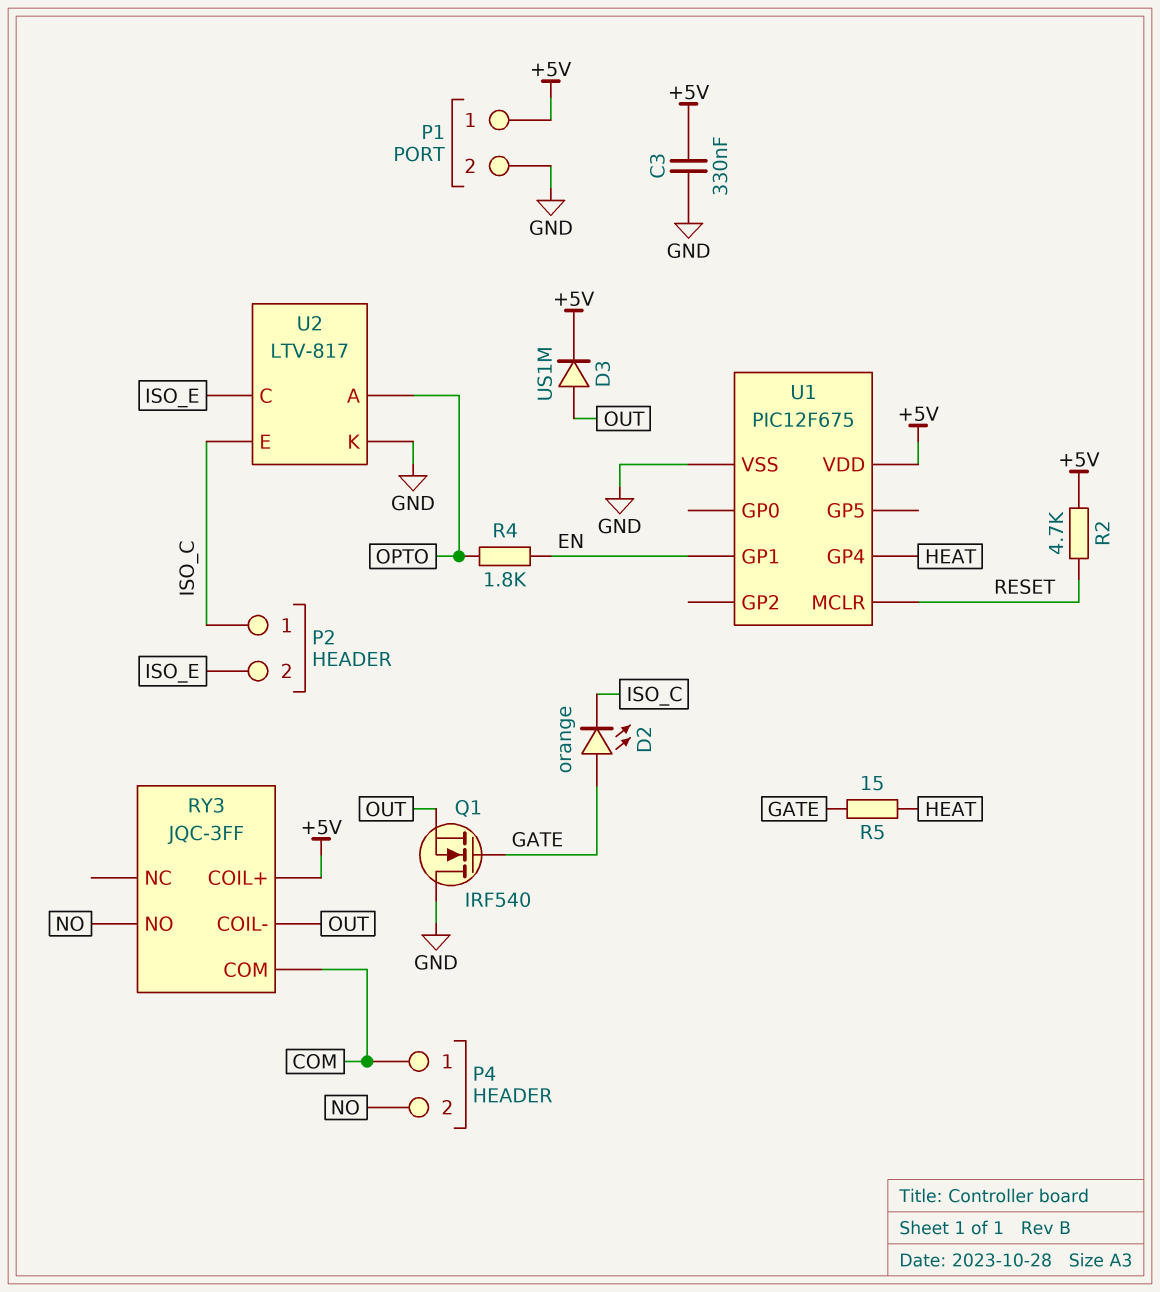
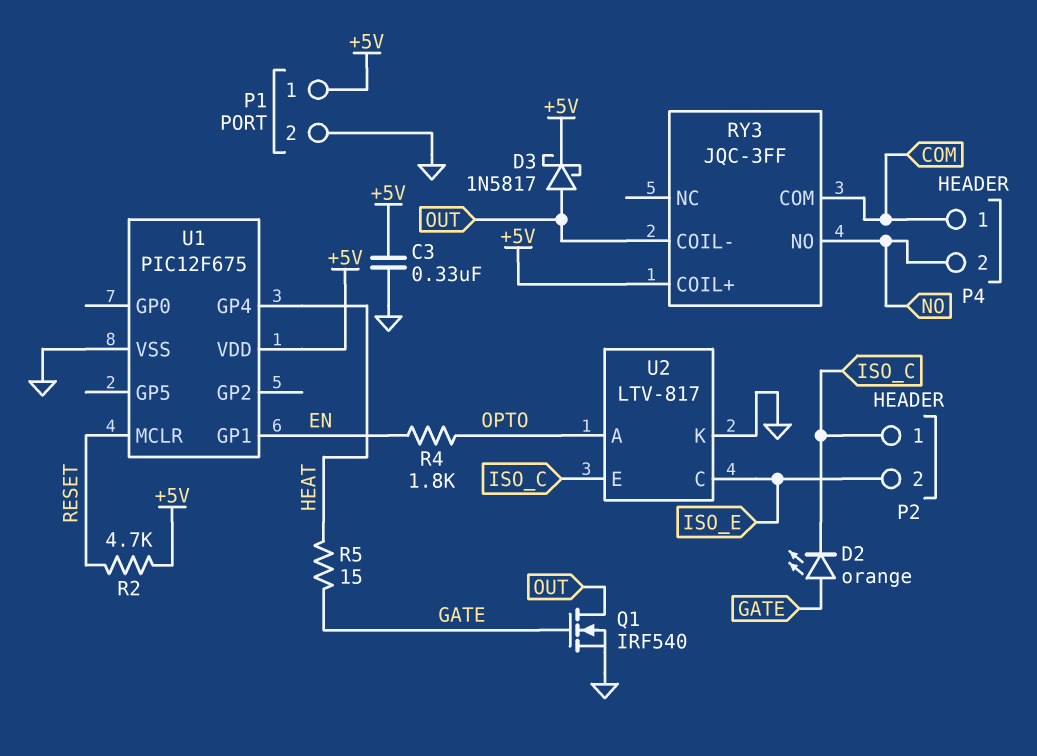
D3: diode US1M (A OUT, K +5V) -> schottky 1N5817 (A OUT, K +5V)
Q1: NMOS IRF540 (G GATE, D GND, S OUT) -> NMOS IRF540 (G GATE, D OUT, S GND)

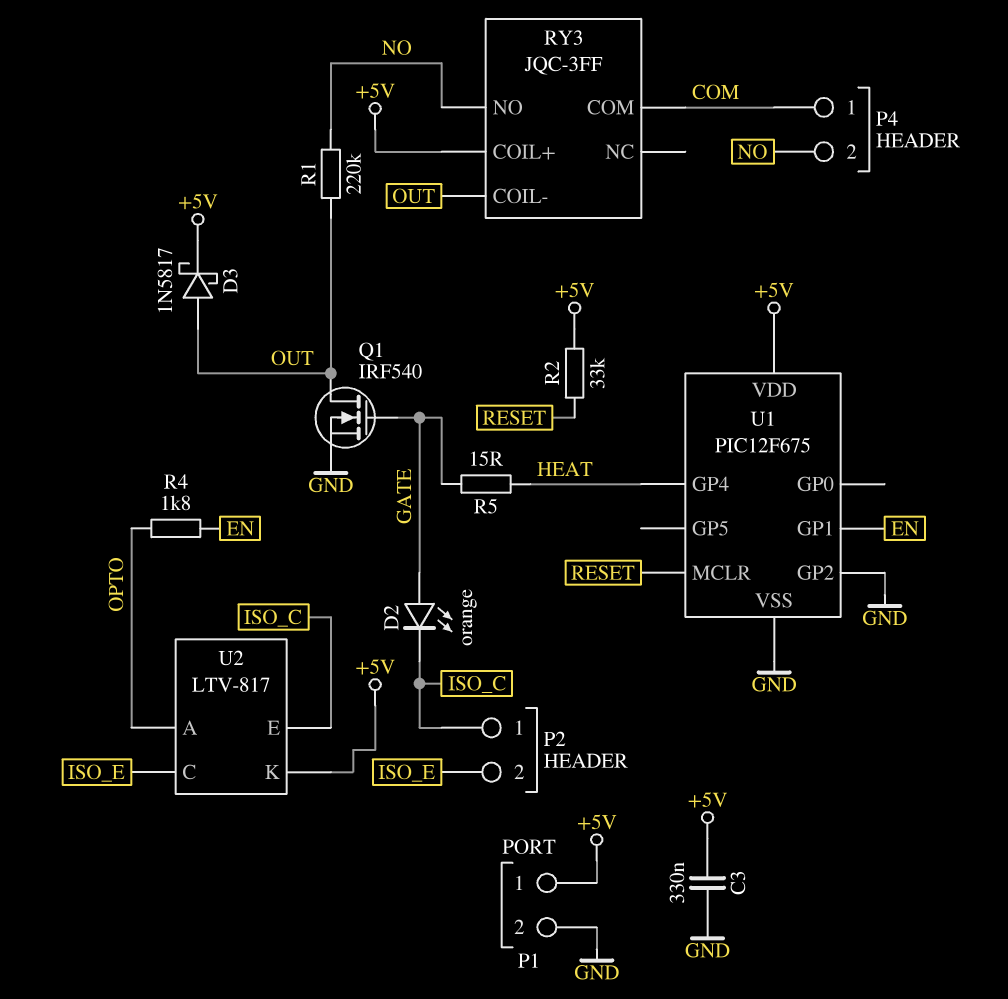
R1: none -> 220k (NO, OUT)
R2: 4.7k (+5V, RESET) -> 33k (+5V, RESET)
U1 pin GP2: none -> GND
U2 pin K: GND -> +5V

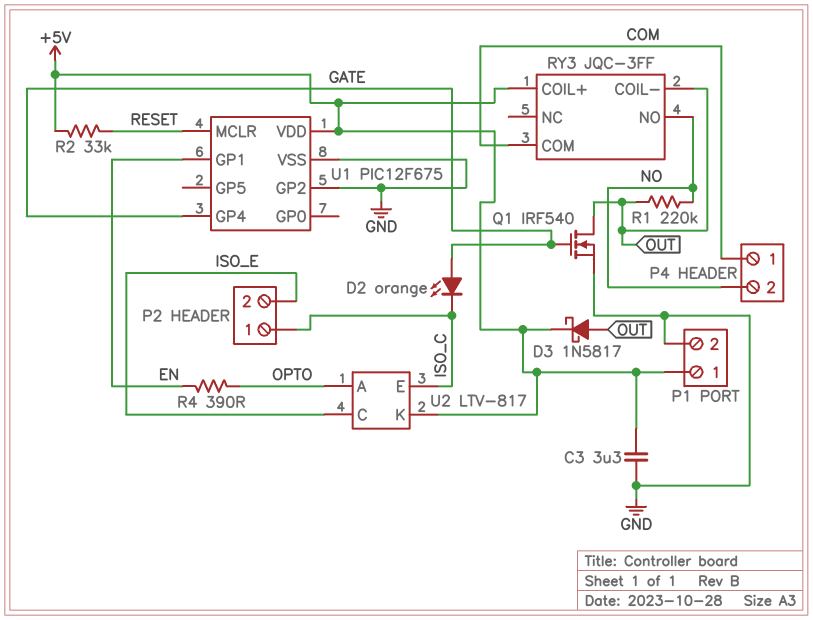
C3: 330nF (+5V, GND) -> 3.3uF (+5V, GND)
R4: 1.8k (EN, OPTO) -> 390 (EN, OPTO)
R5: 15 (GATE, HEAT) -> none
U1 pin GP4: HEAT -> GATE

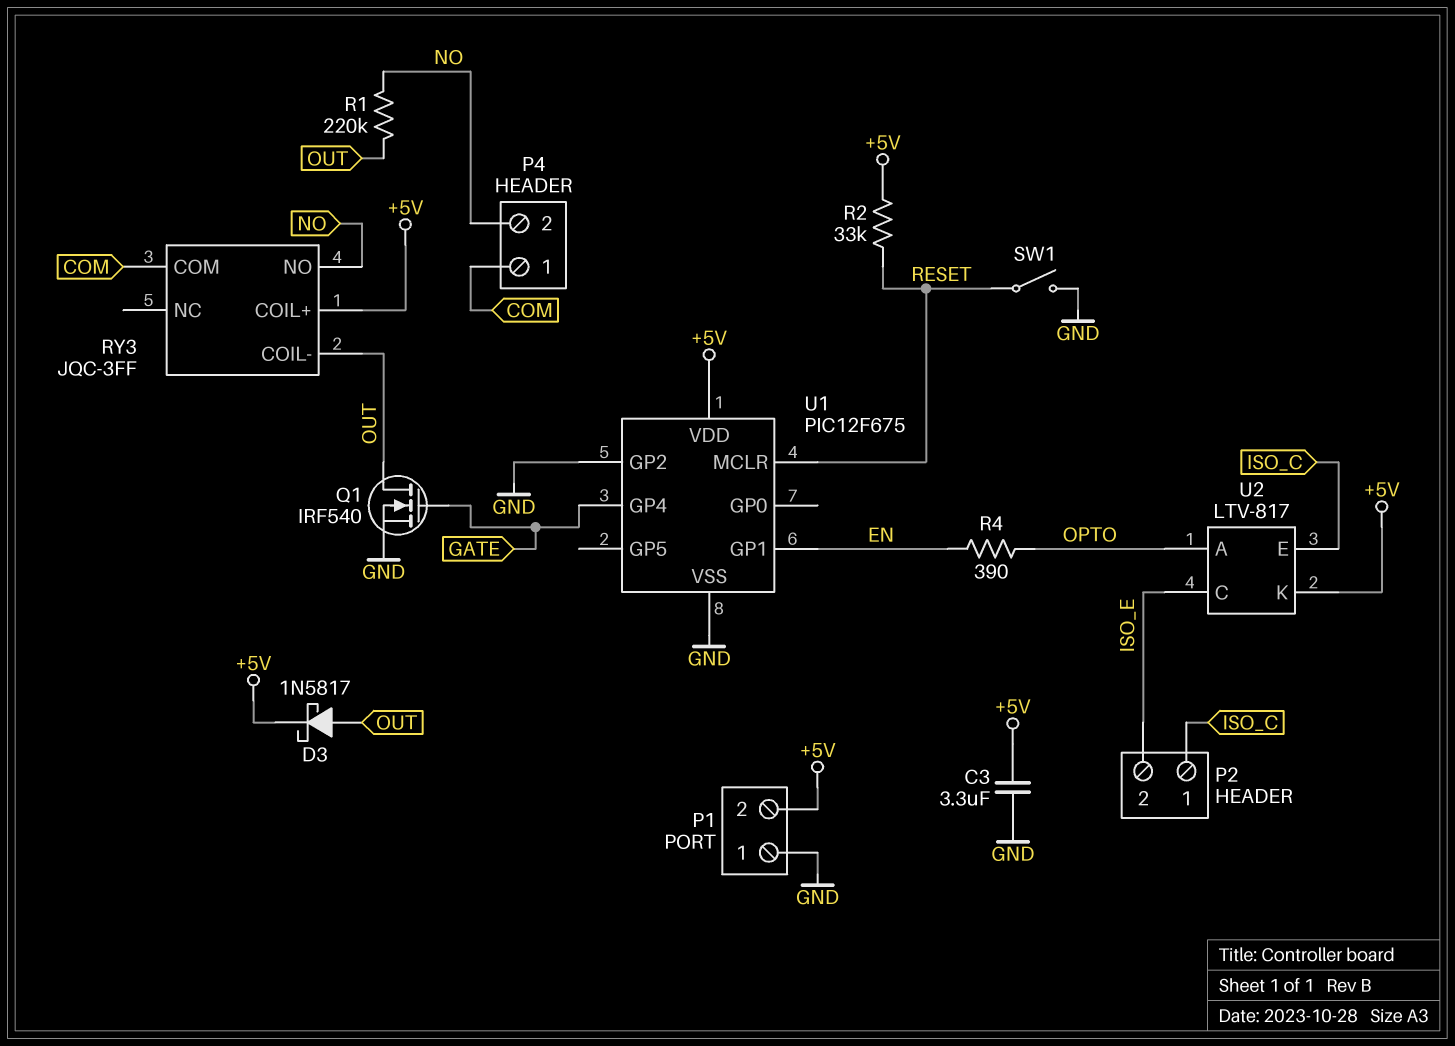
D2: LED orange (A GATE, K ISO_C) -> none
P1 pin 1: +5V -> GND
P1 pin 2: GND -> +5V
SW1: none -> switch (GND, RESET)

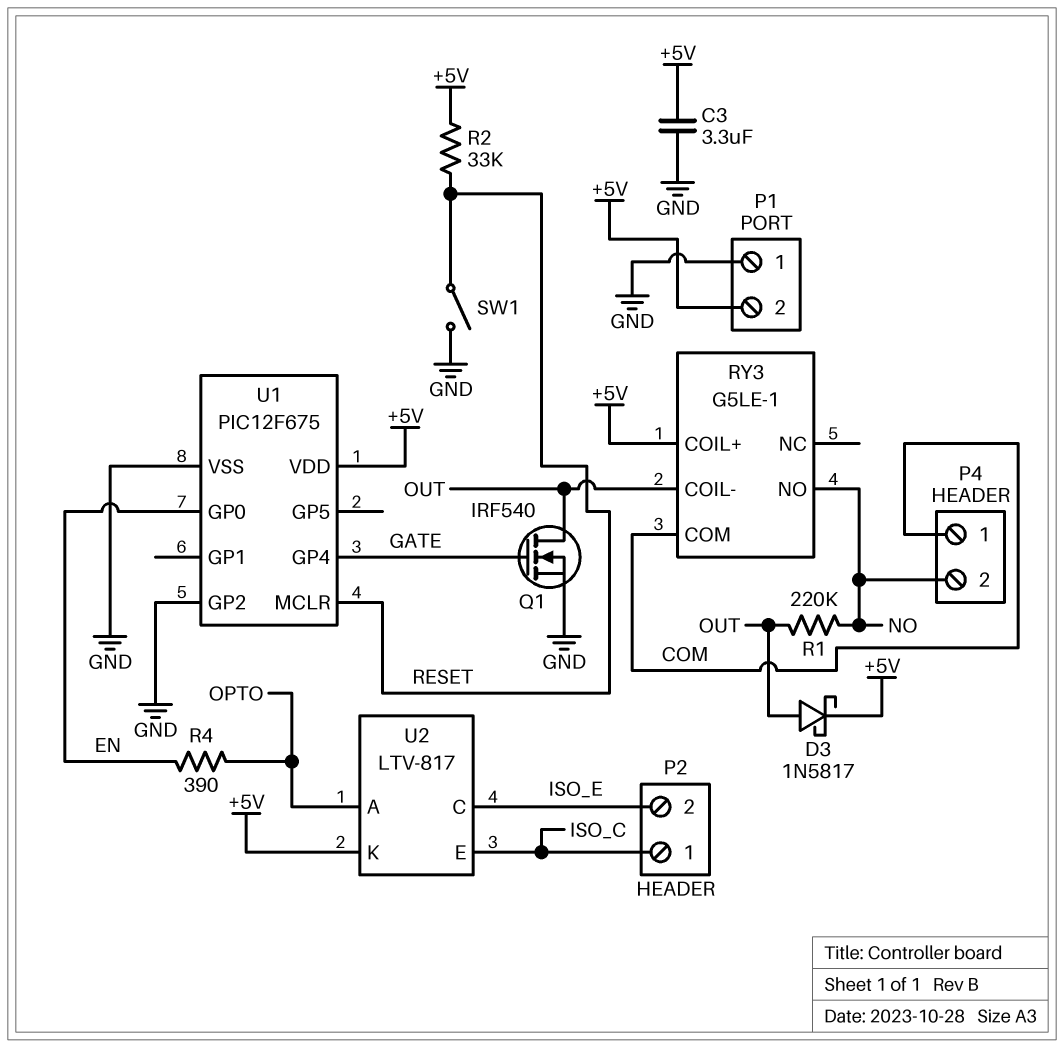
RY3: JQC-3FF -> G5LE-1
U1 pin GP0: none -> EN
U1 pin GP1: EN -> none

